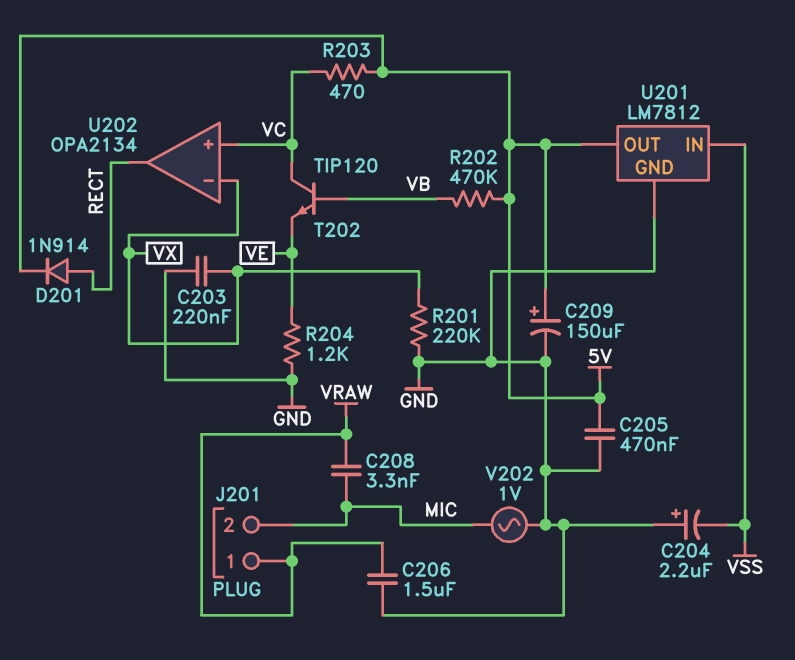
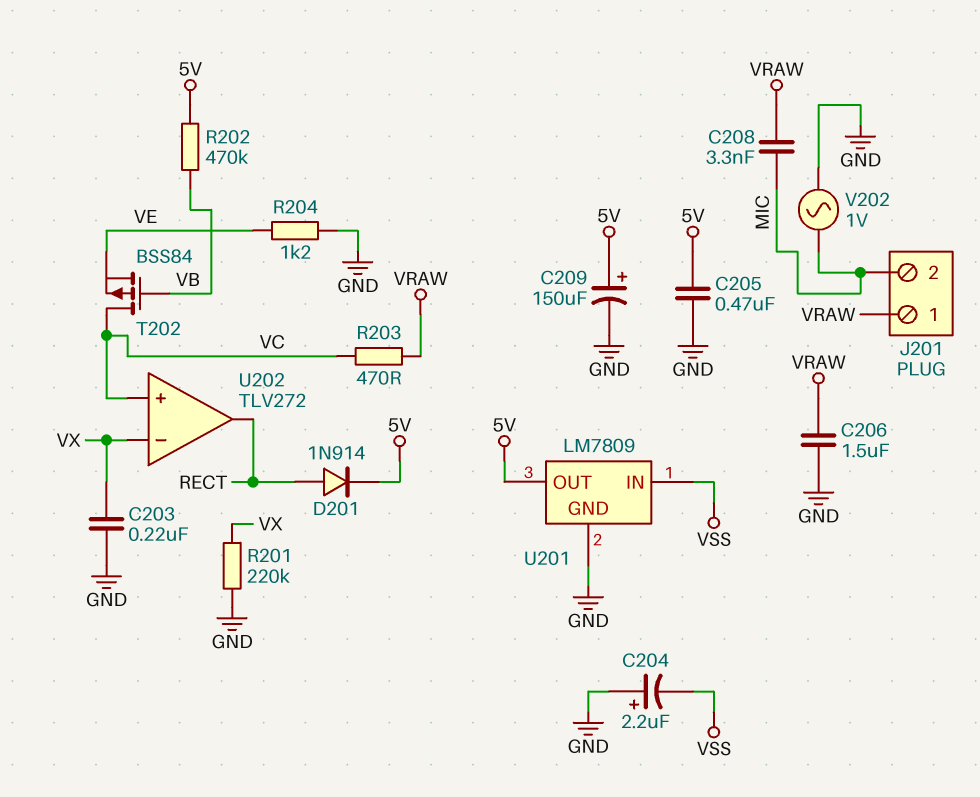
R203: 470 (5V, VC) -> 470 (VC, VRAW)
T202: NPN TIP120 (B VB, C VC, E VE) -> PMOS BSS84 (G VB, D VC, S VE)
U201: LM7812 -> LM7809
U202: OPA2134 -> TLV272

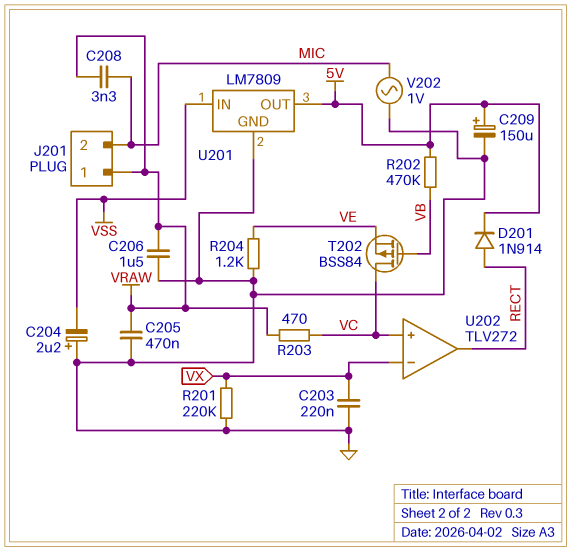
C205: 470nF (5V, GND) -> 470nF (GND, VRAW)

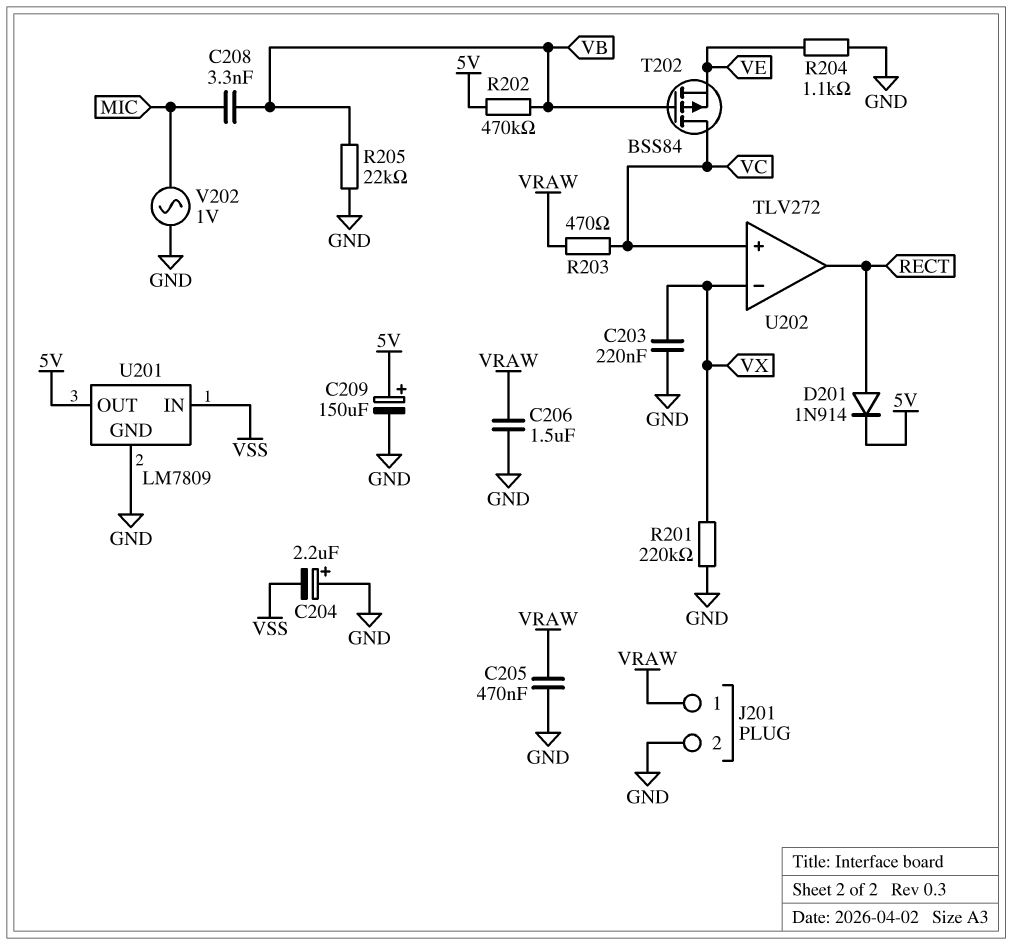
C208: 3.3nF (MIC, VRAW) -> 3.3nF (MIC, VB)
J201 pin 2: MIC -> GND
R204: 1.2k (GND, VE) -> 1.1k (GND, VE)
R205: none -> 22k (GND, VB)

